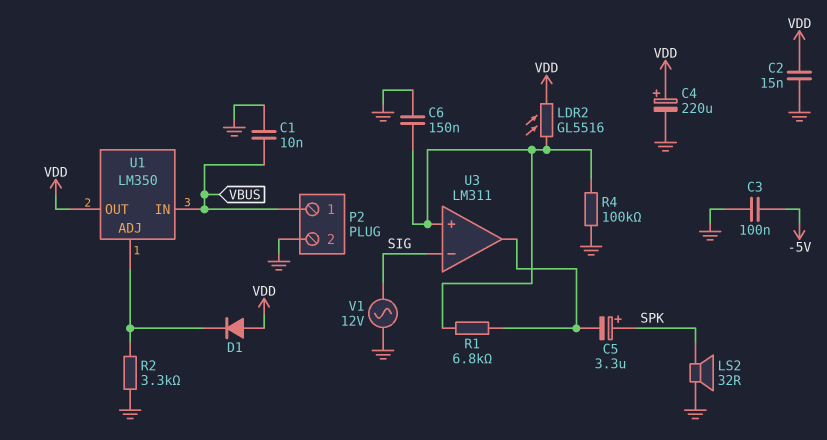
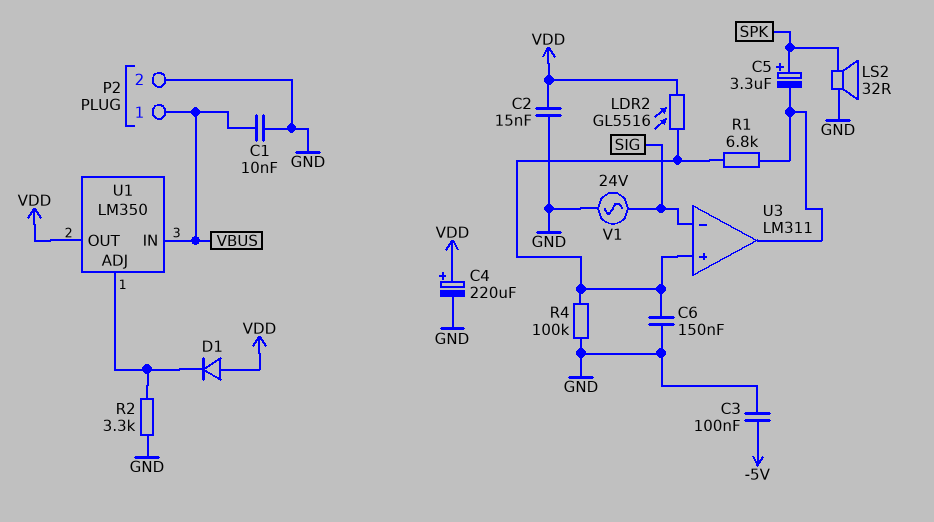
V1: AC 12V (GND, SIG) -> AC 24V (GND, SIG)

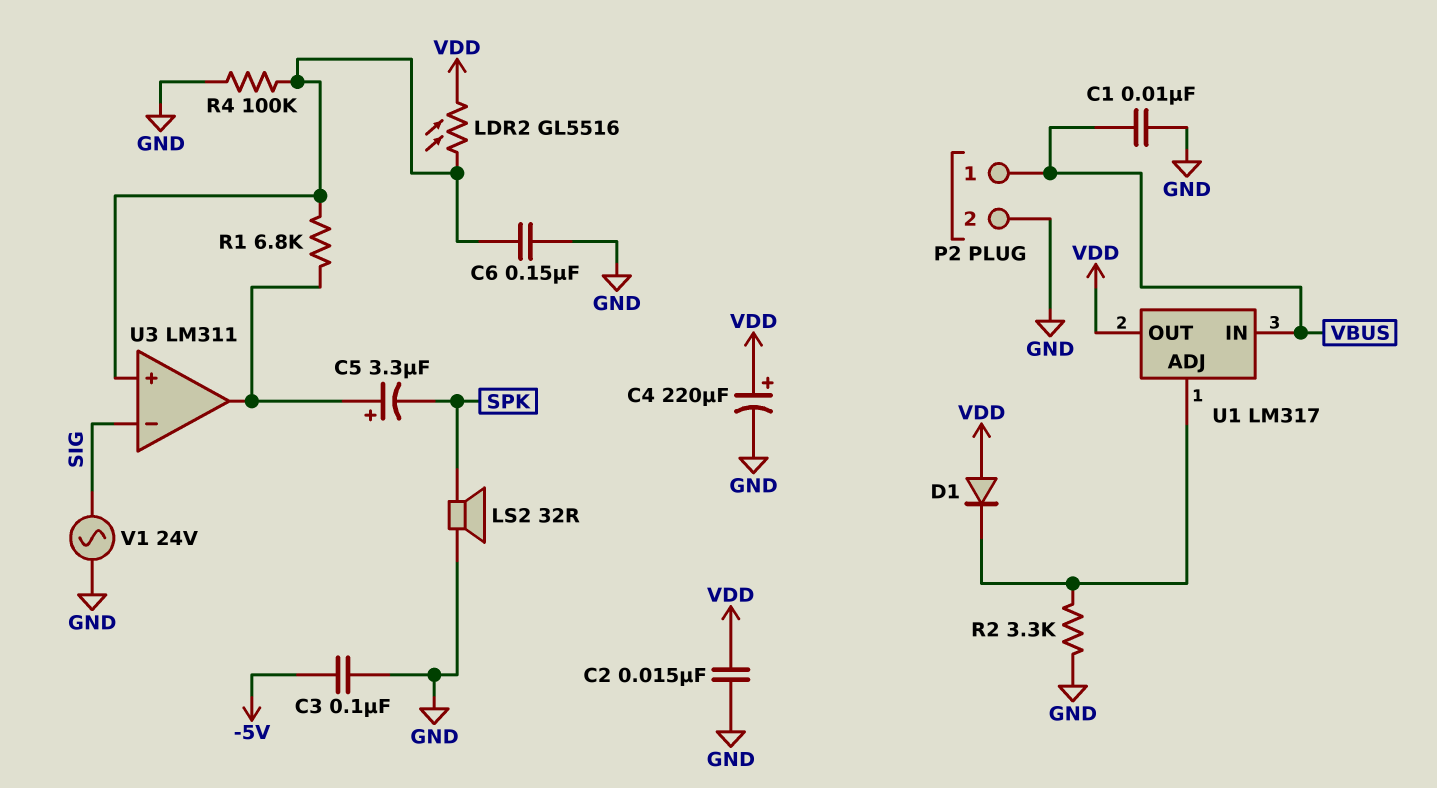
C5: 3.3uF (plus SPK, minus U3/out) -> 3.3uF (plus U3/out, minus SPK)
U1: LM350 -> LM317

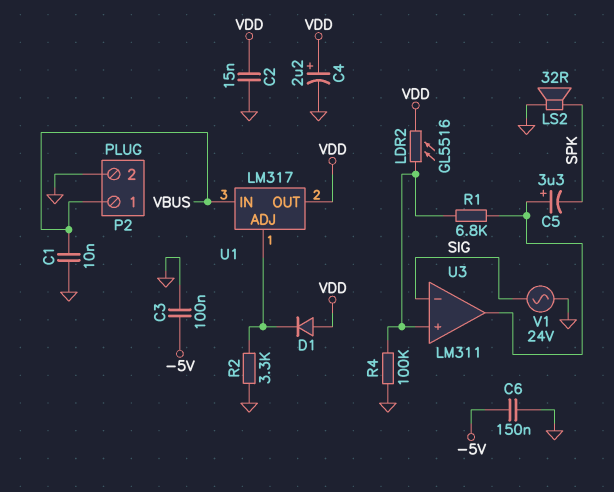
C4: 220uF (plus VDD, minus GND) -> 2.2uF (plus VDD, minus GND)
C6: 150nF (GND, U3/in+) -> 150nF (-5V, GND)

